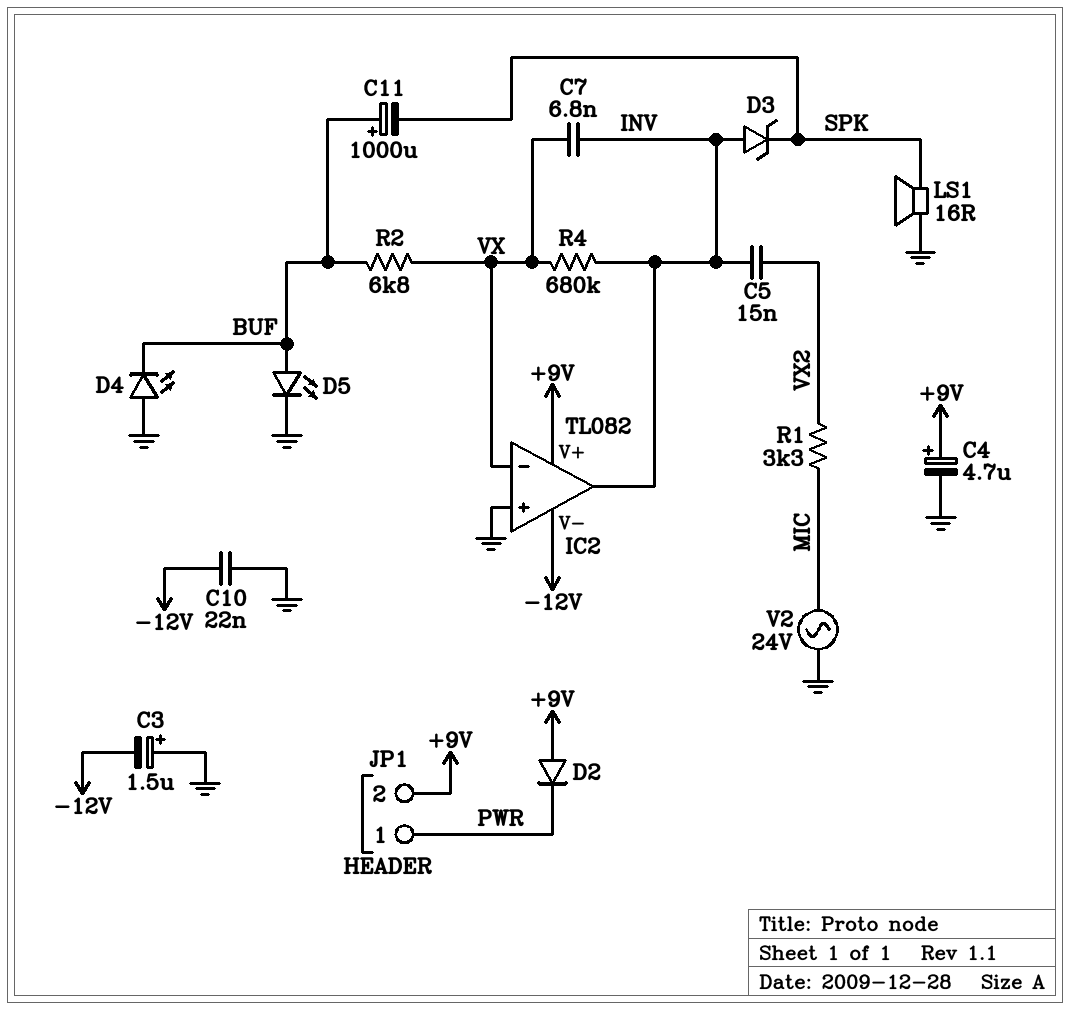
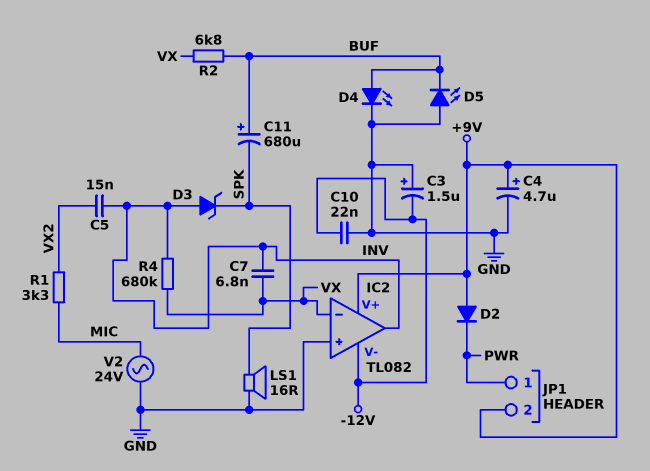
C11: 1000uF (plus BUF, minus SPK) -> 680uF (plus BUF, minus SPK)
D4: LED (A GND, K BUF) -> LED (A BUF, K GND)
D5: LED (A BUF, K GND) -> LED (A GND, K BUF)

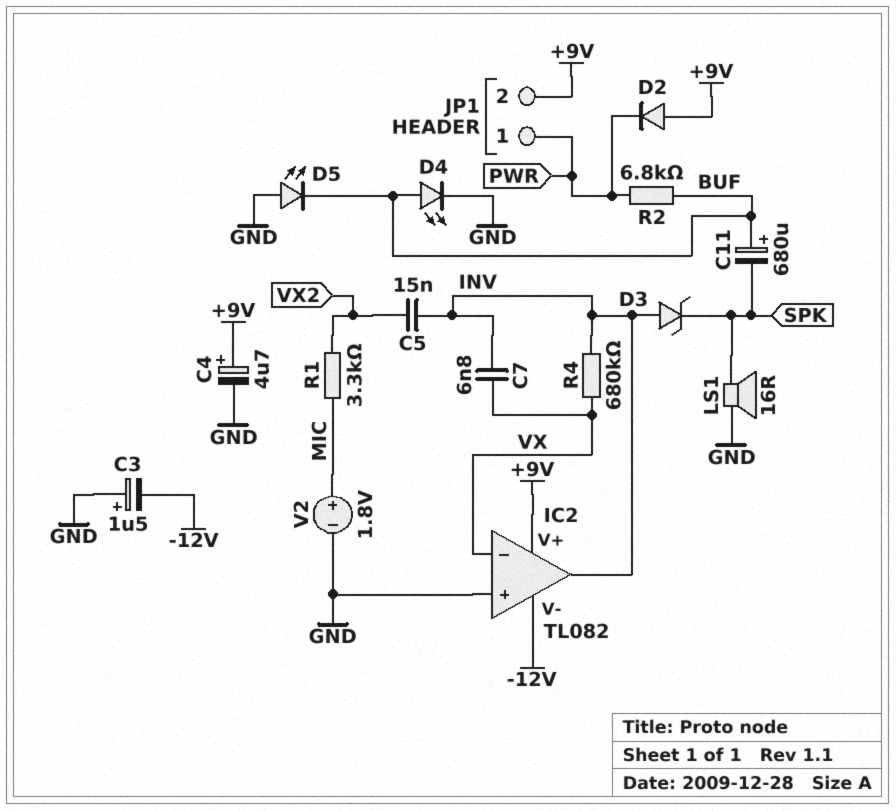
C10: 22nF (-12V, GND) -> none
R2: 6.8k (BUF, VX) -> 6.8k (BUF, PWR)
V2: AC 24V (GND, MIC) -> 1.8V (plus MIC, minus GND)

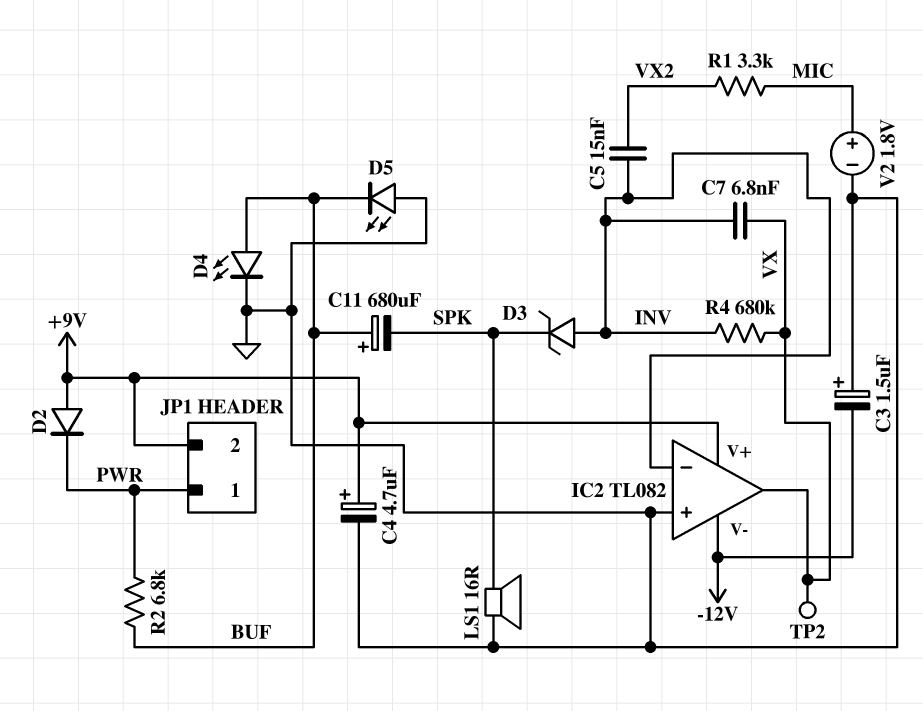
IC2 pin in-: VX -> INV
IC2 pin out: INV -> VX
TP2: none -> test point (VX)

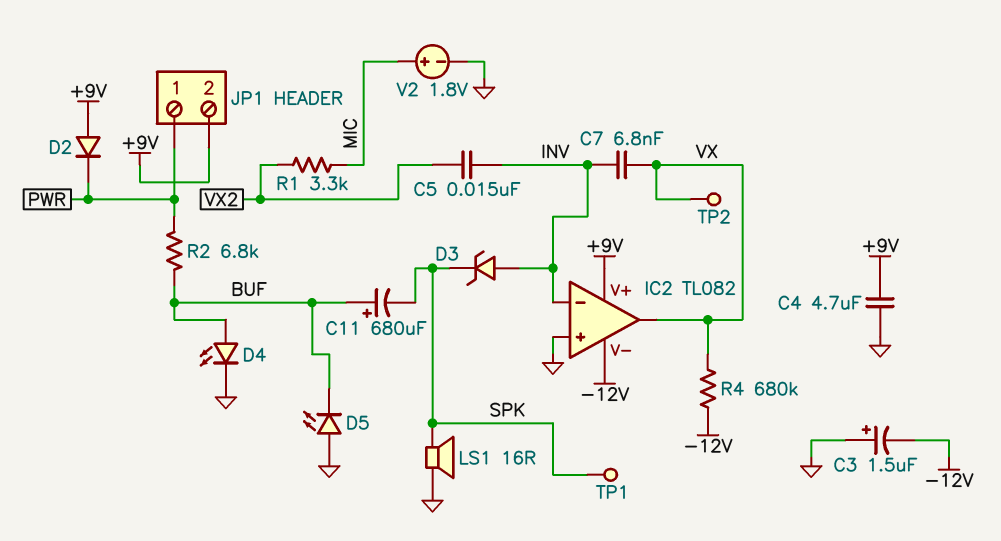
C4: 4.7uF (plus +9V, minus GND) -> 4.7uF (+9V, GND)
R4: 680k (INV, VX) -> 680k (-12V, VX)
TP1: none -> test point (SPK)

